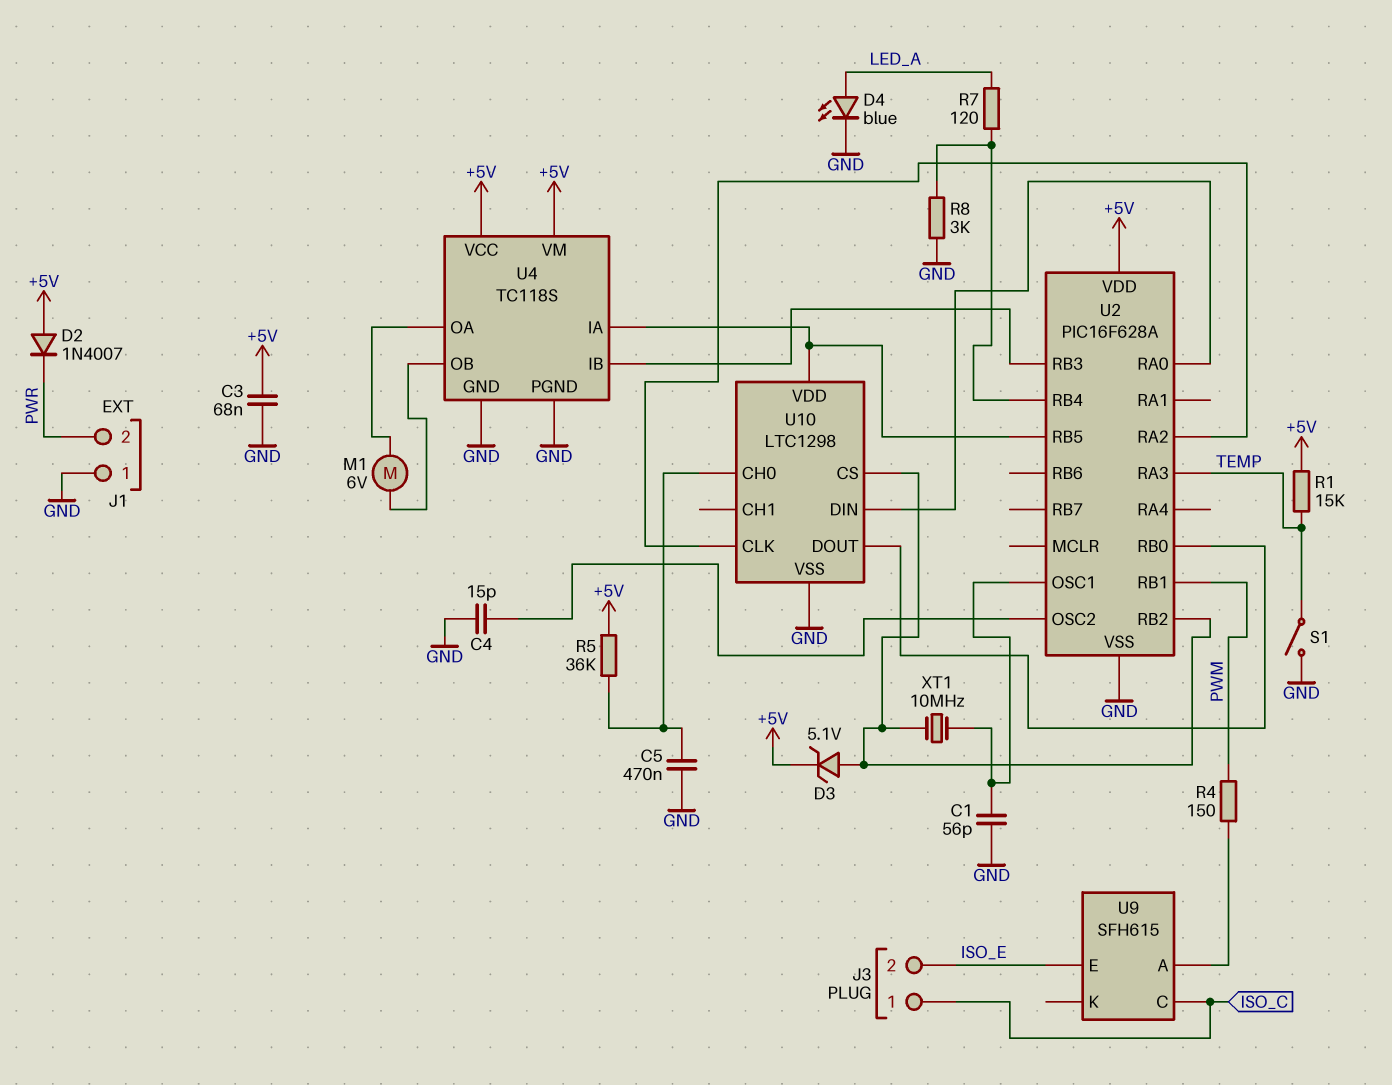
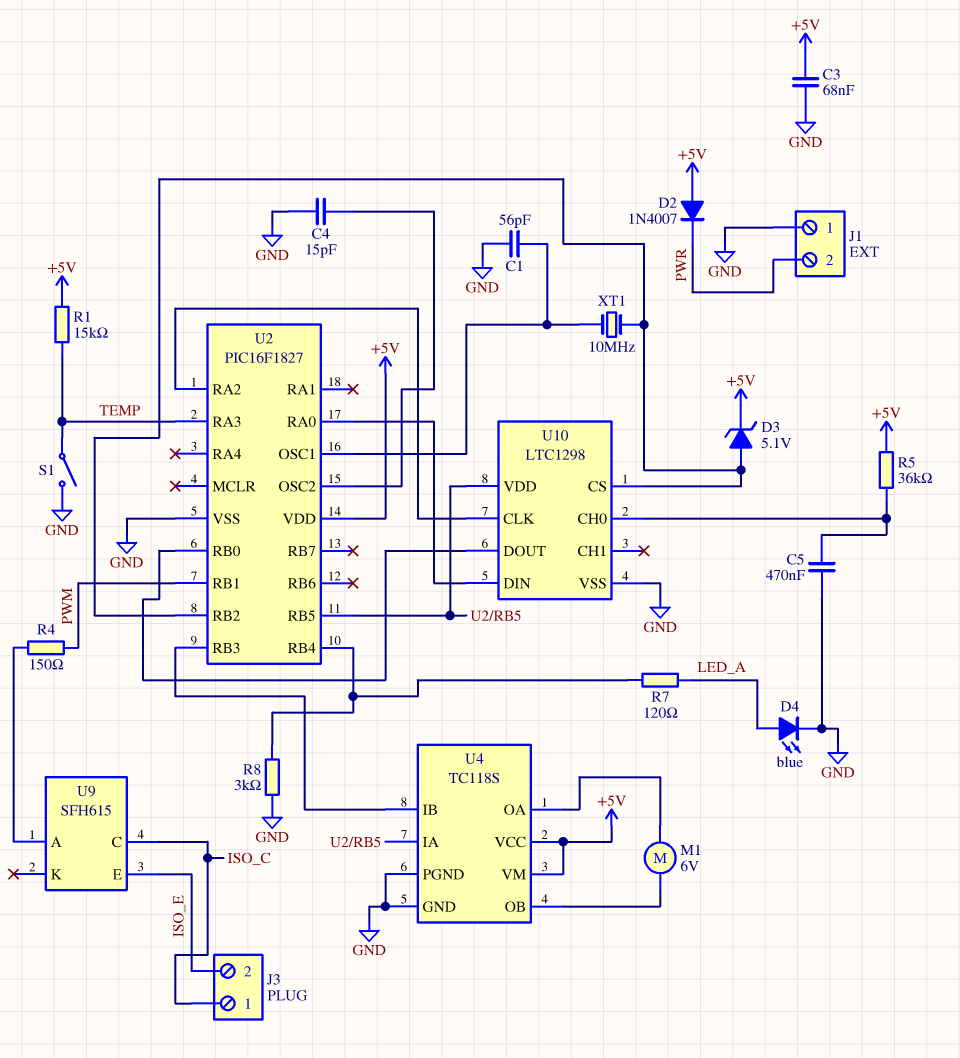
U2: PIC16F628A -> PIC16F1827

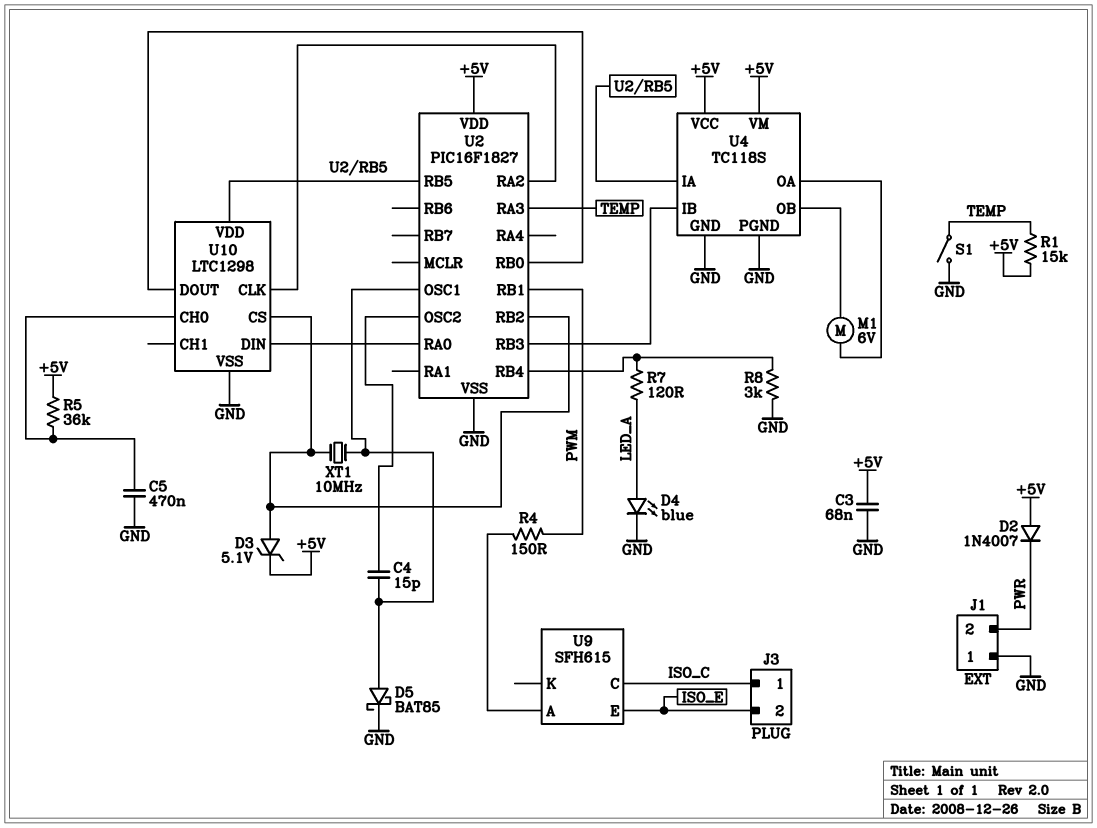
C1: 56pF (GND, U2/OSC1) -> none
C4: 15pF (GND, U2/OSC2) -> 15pF (U2/OSC1, U2/OSC2)
D5: none -> schottky BAT85 (A U2/OSC1, K GND)

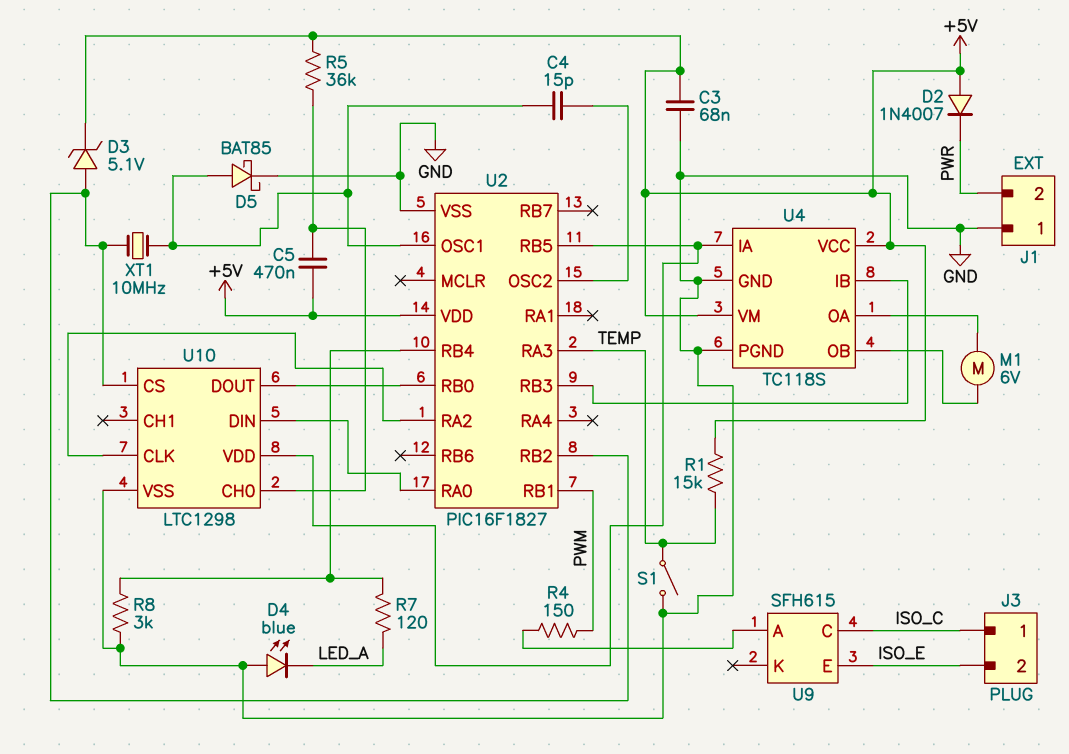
C5: 470nF (GND, U10/CH0) -> 470nF (+5V, U10/CH0)
D4: LED blue (A LED_A, K GND) -> LED blue (A GND, K LED_A)

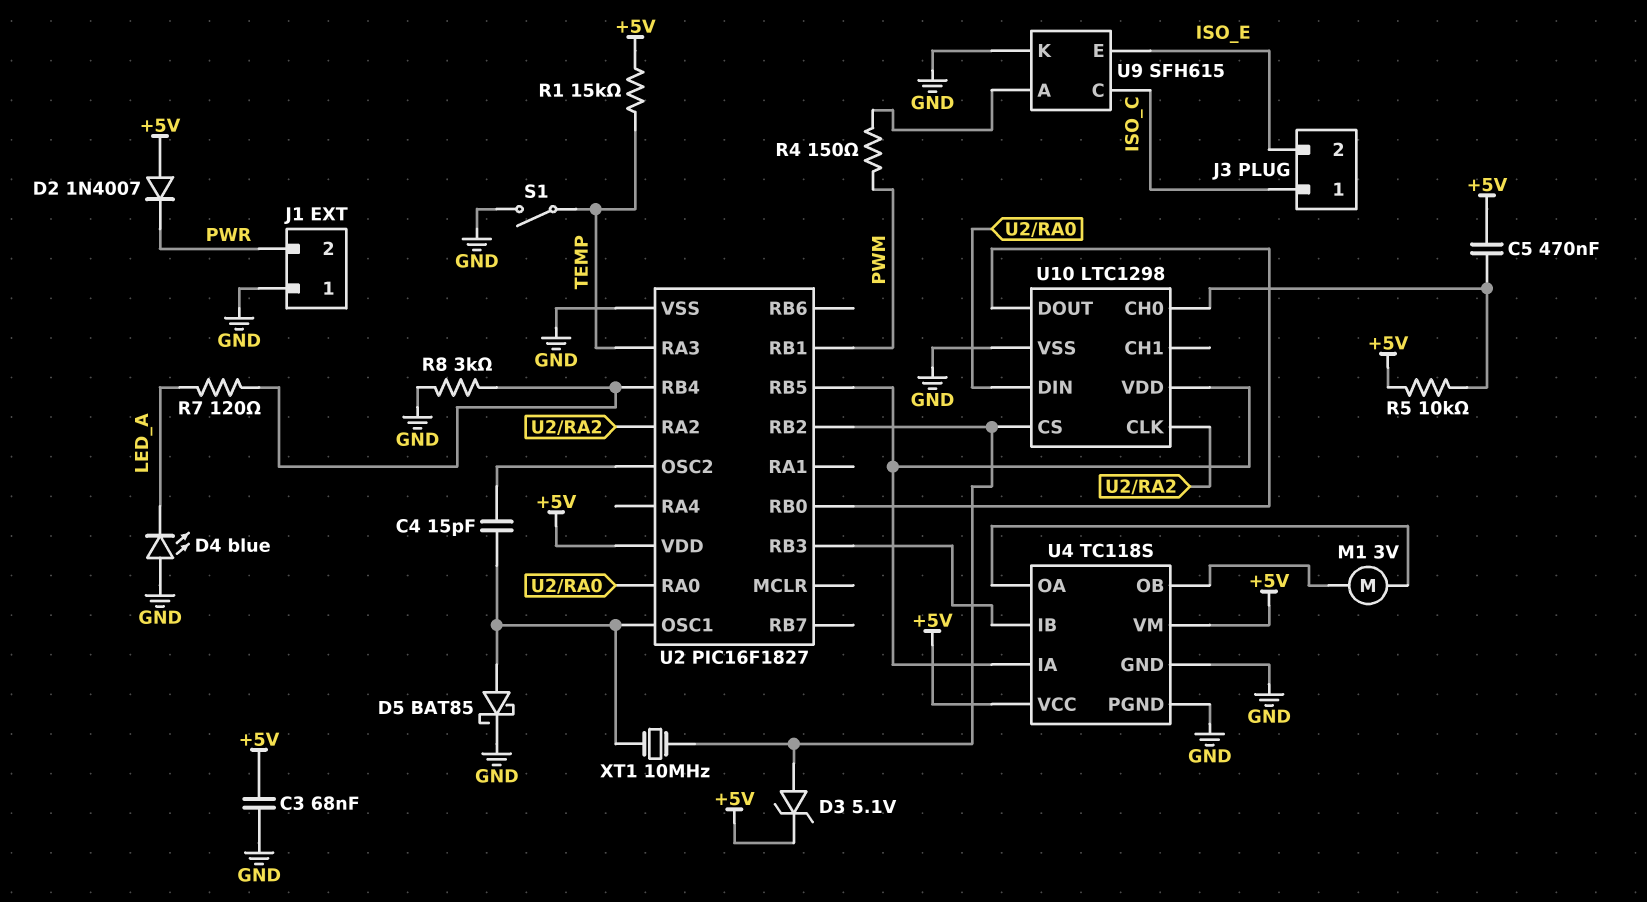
M1: motor 6V (U4/OA, U4/OB) -> motor 3V (U4/OA, U4/OB)
R5: 36k (+5V, U10/CH0) -> 10k (+5V, U10/CH0)
U9 pin K: none -> GND

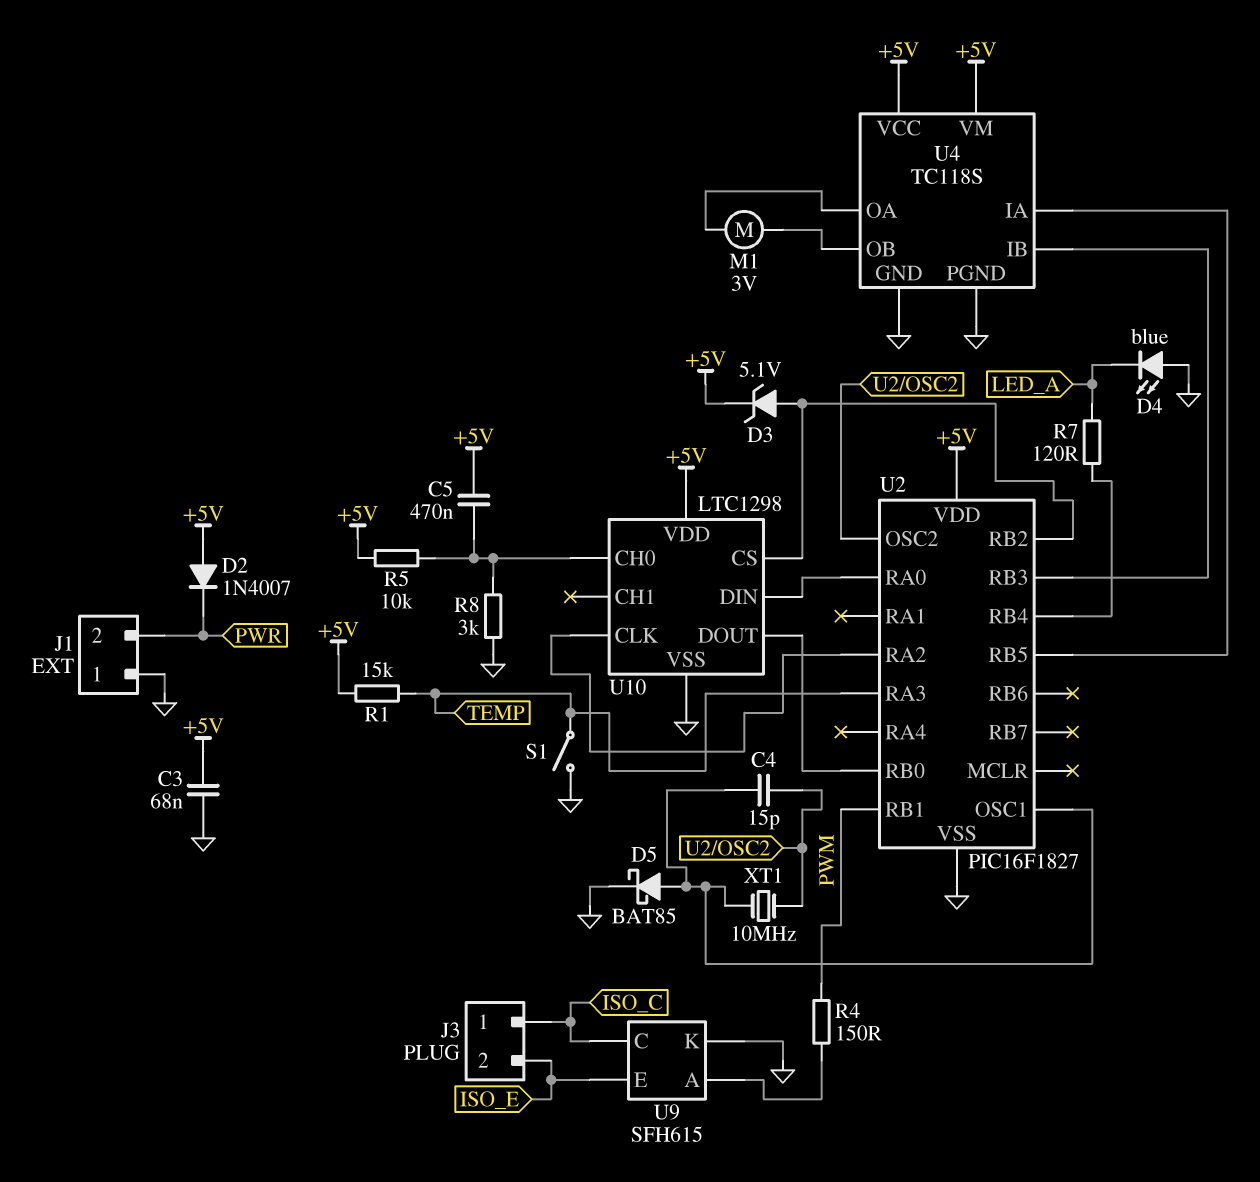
R8: 3k (GND, U2/RB4) -> 3k (GND, U10/CH0)
U10 pin VDD: U2/RB5 -> +5V
XT1: 10MHz (U2/OSC1, U2/RB2) -> 10MHz (U2/OSC1, U2/OSC2)

